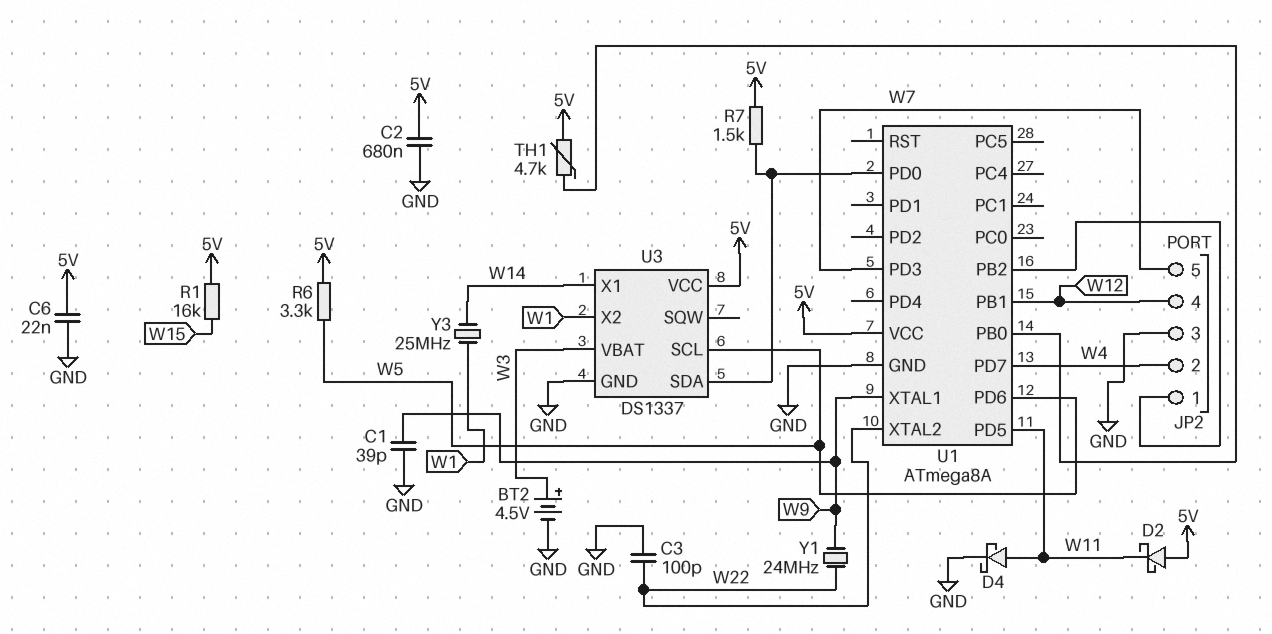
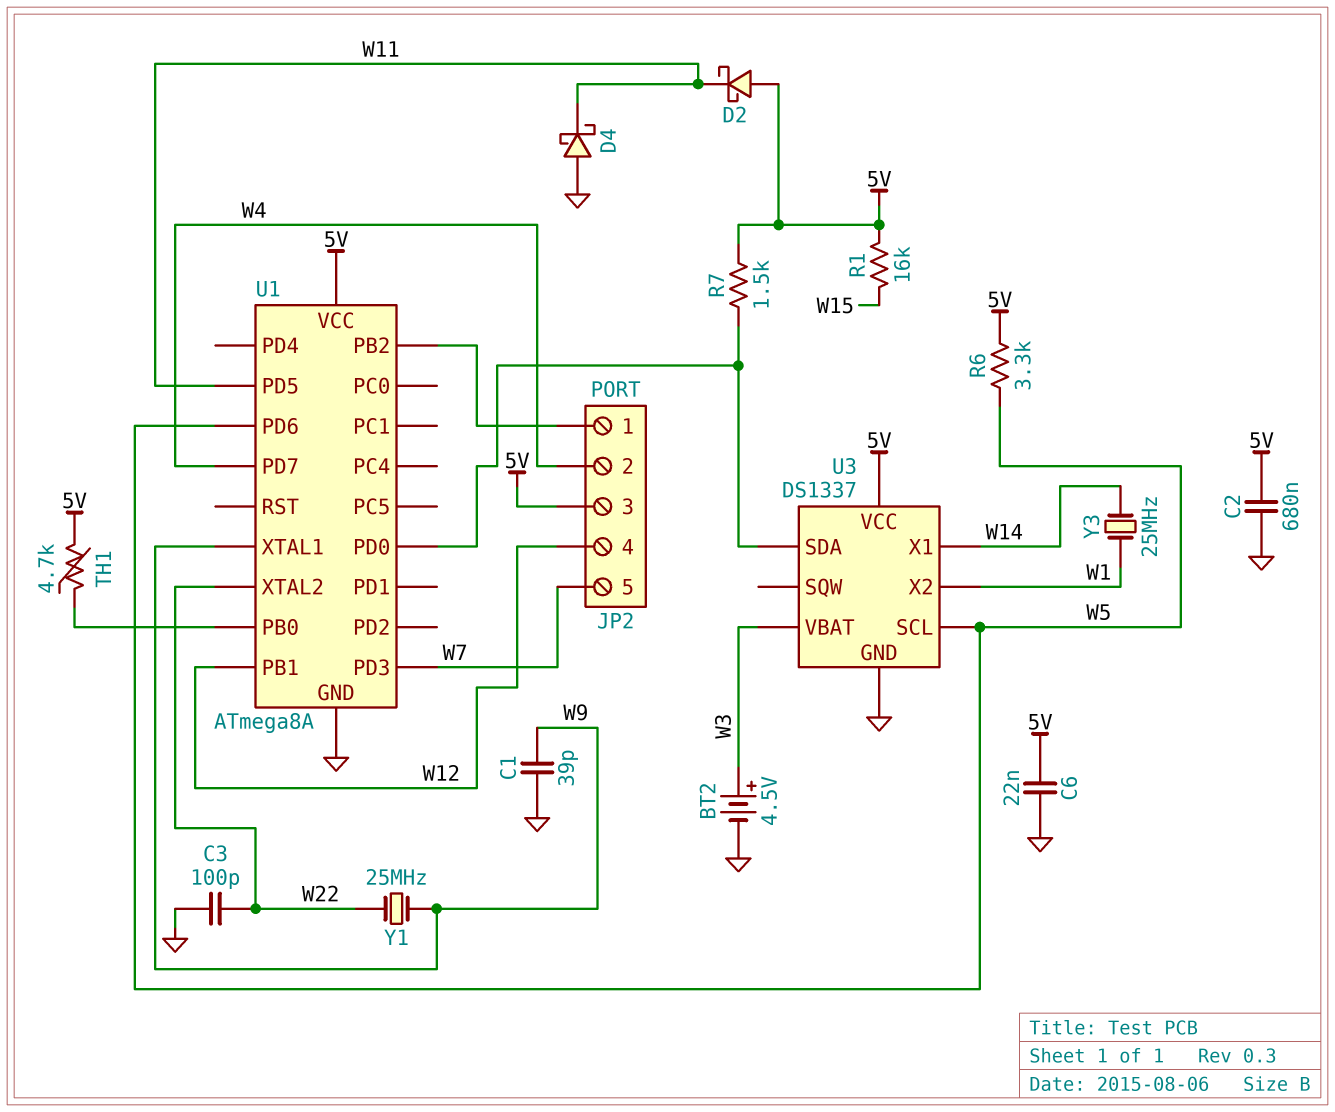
D4: schottky (A W11, K GND) -> schottky (A GND, K W11)
JP2 pin 3: GND -> 5V
Y1: 24MHz (W9, W22) -> 25MHz (W9, W22)

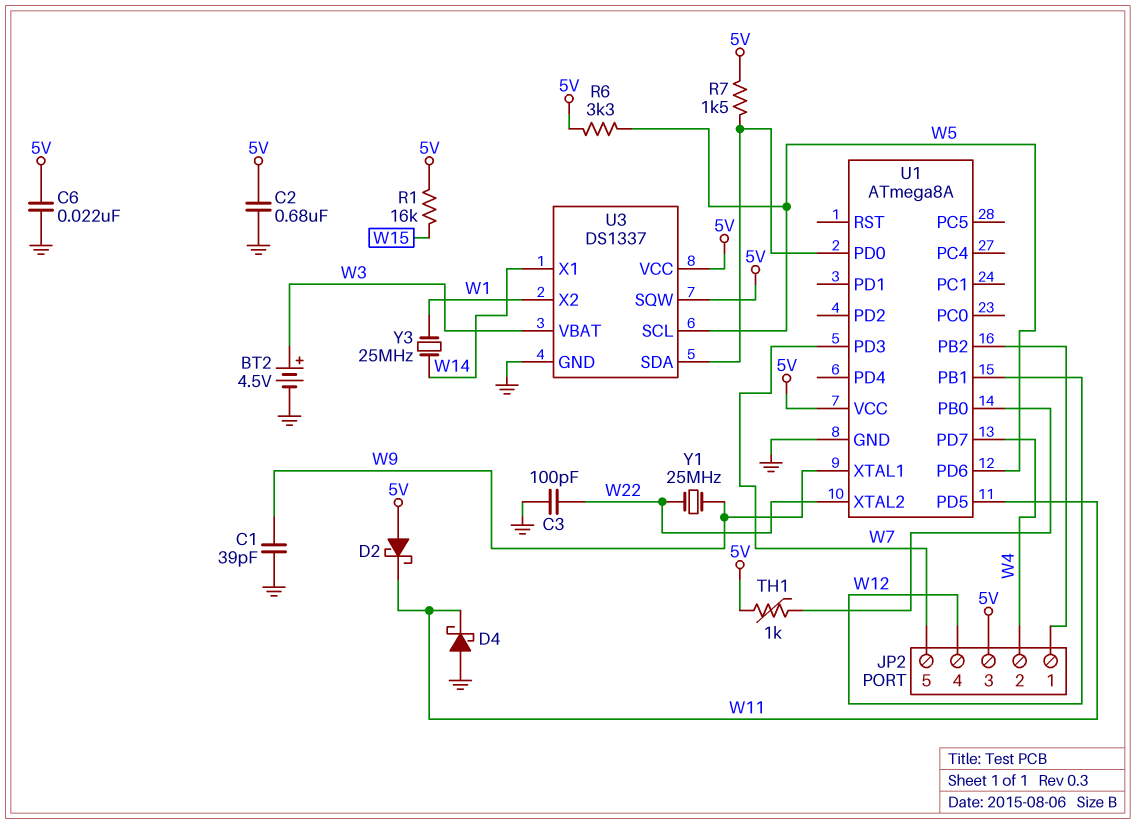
TH1: 4.7k (5V, U1/PB0) -> 1k (5V, U1/PB0)
U3 pin SQW: none -> 5V

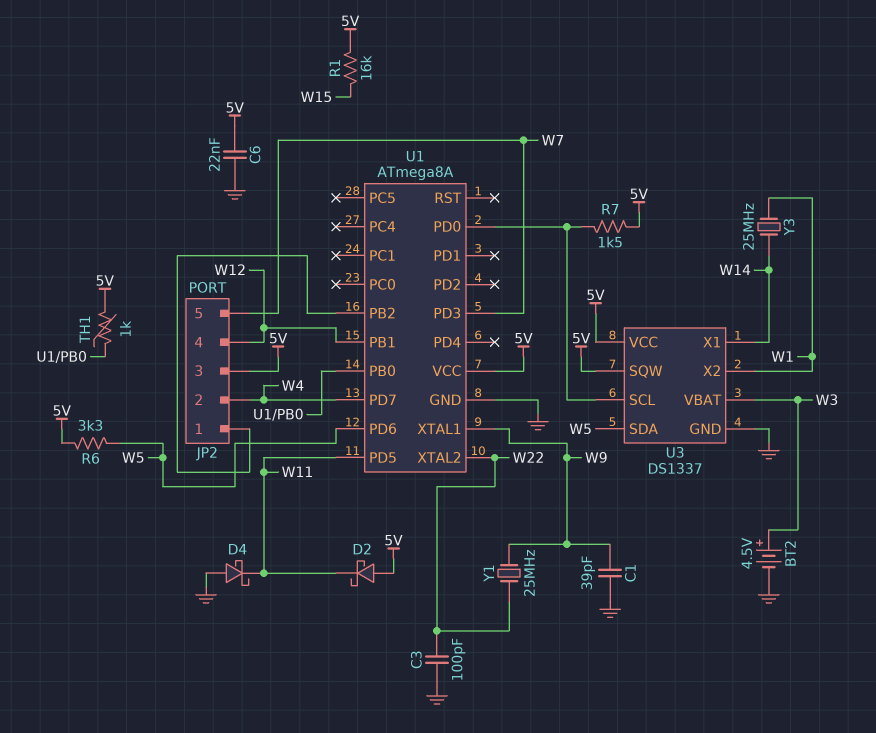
C2: 680nF (5V, GND) -> none
U3 pin SCL: W5 -> U1/PD0
U3 pin SDA: U1/PD0 -> W5

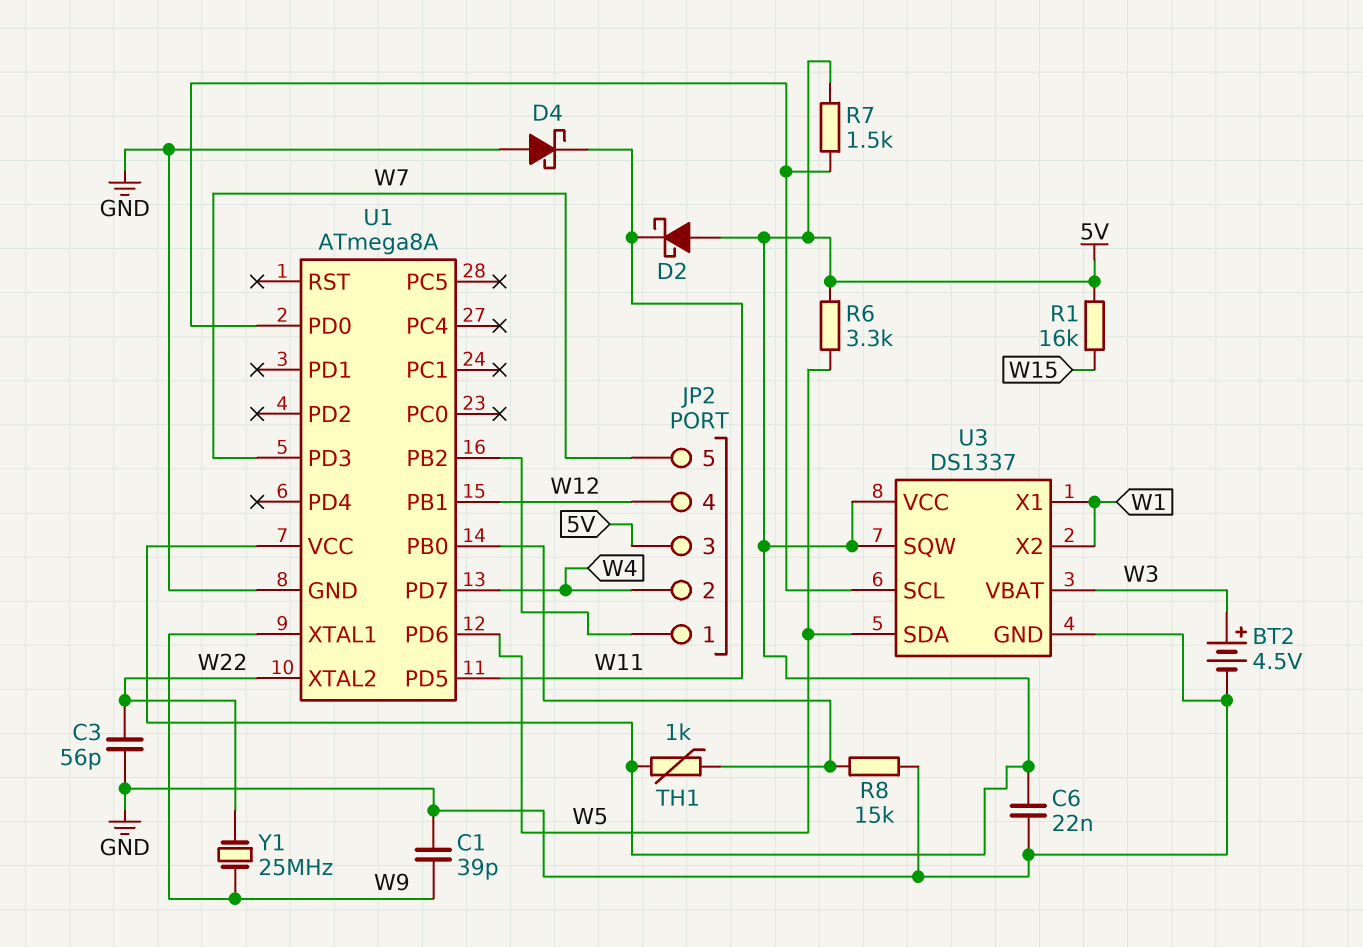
C3: 100pF (GND, W22) -> 56pF (GND, W22)
R8: none -> 15k (GND, U1/PB0)
U3 pin X1: W14 -> W1
Y3: 25MHz (W1, W14) -> none

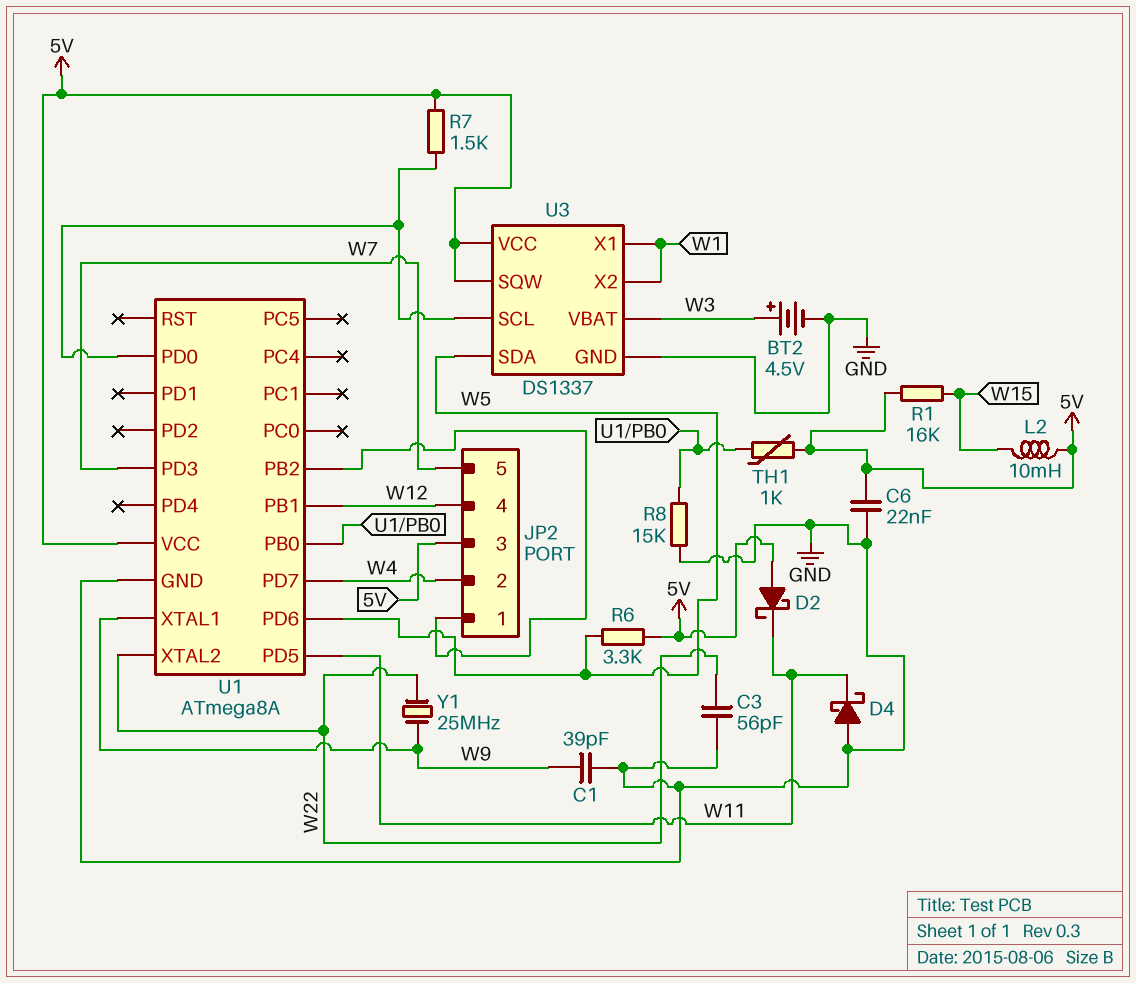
L2: none -> 10mH (5V, W15)

